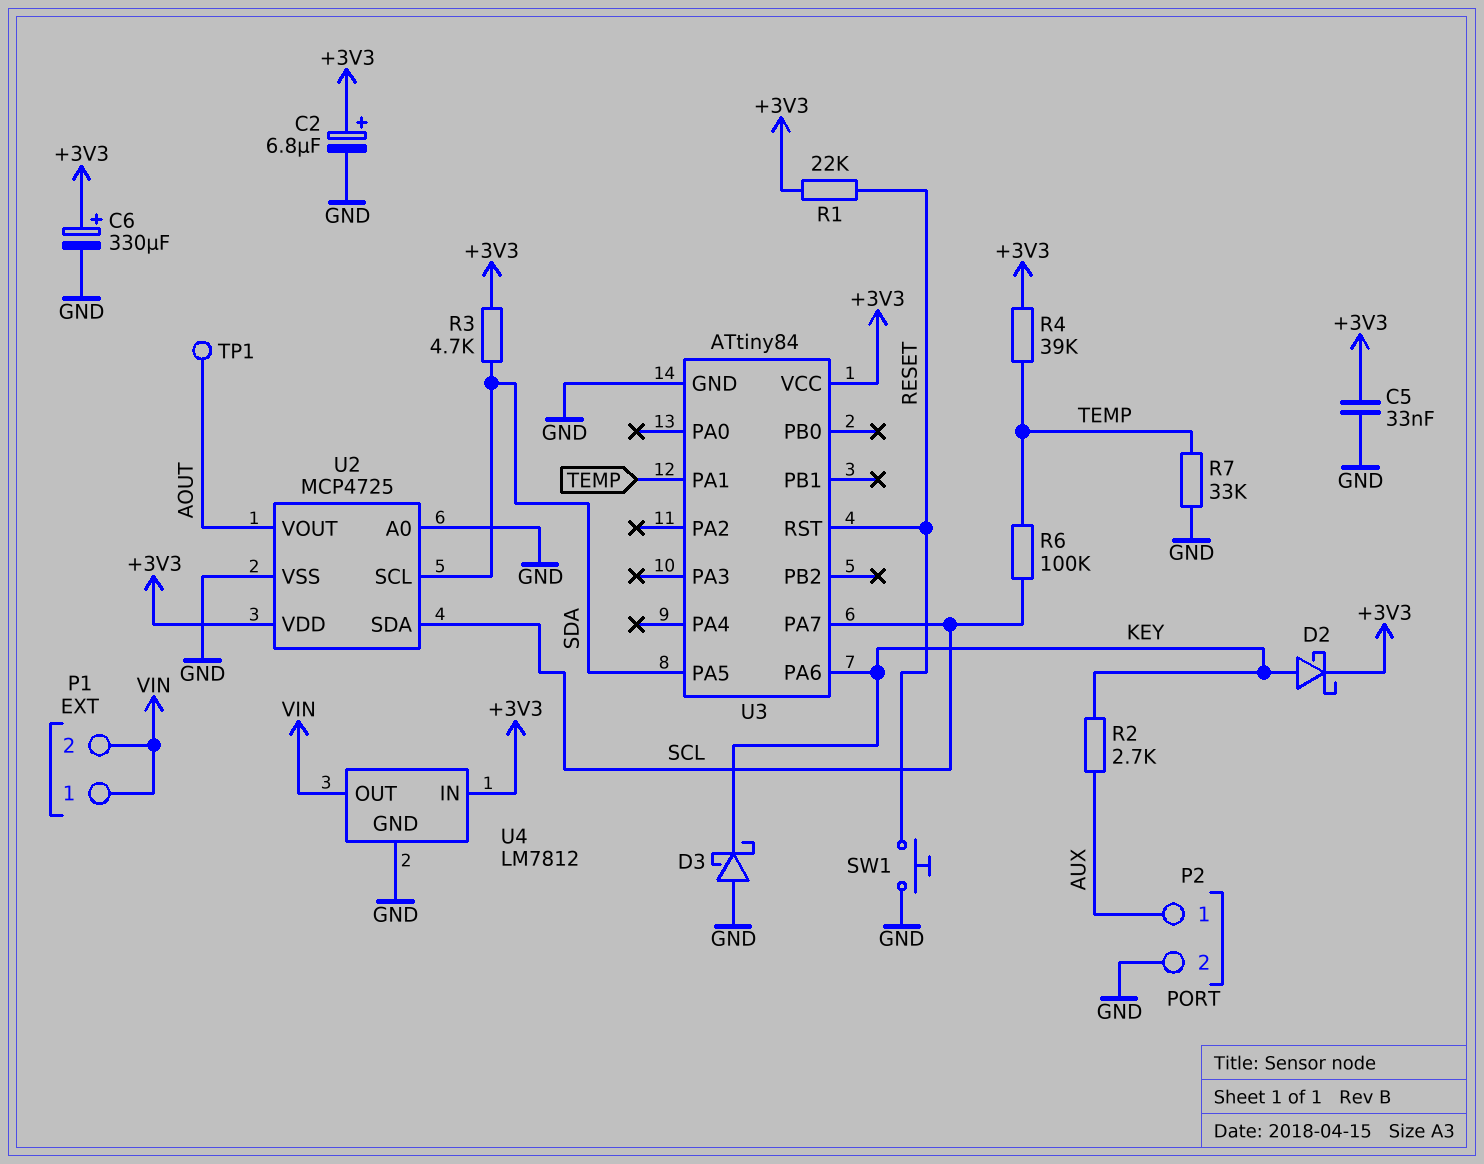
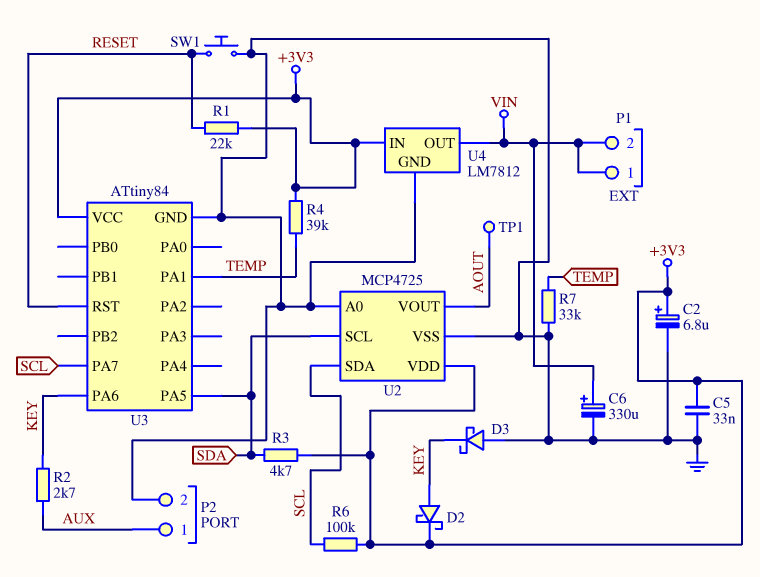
C6: 330uF (plus +3V3, minus GND) -> 330uF (plus VIN, minus GND)
R6: 100k (SCL, TEMP) -> 100k (+3V3, SCL)

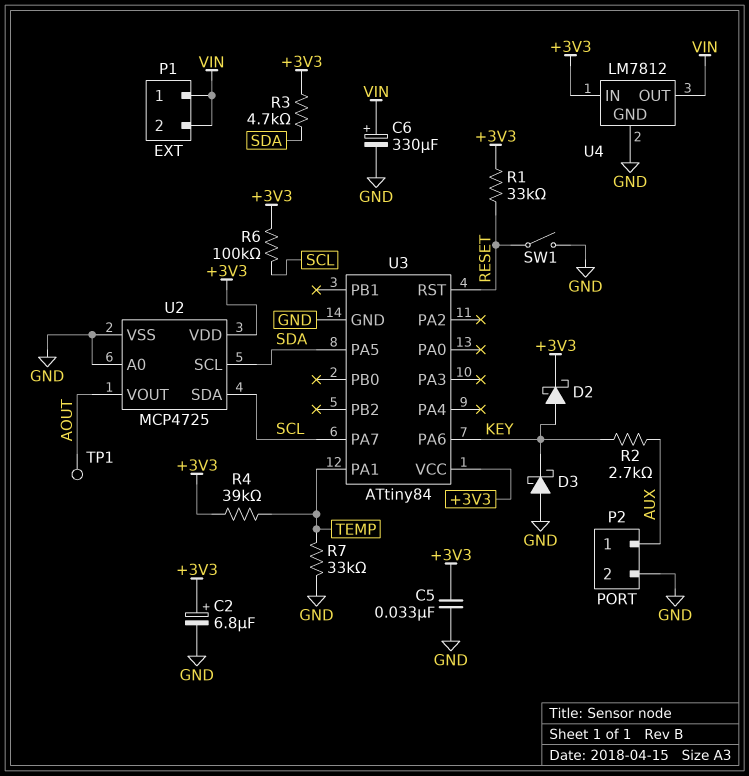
R1: 22k (+3V3, RESET) -> 33k (+3V3, RESET)
SW1: button (GND, RESET) -> switch (GND, RESET)

